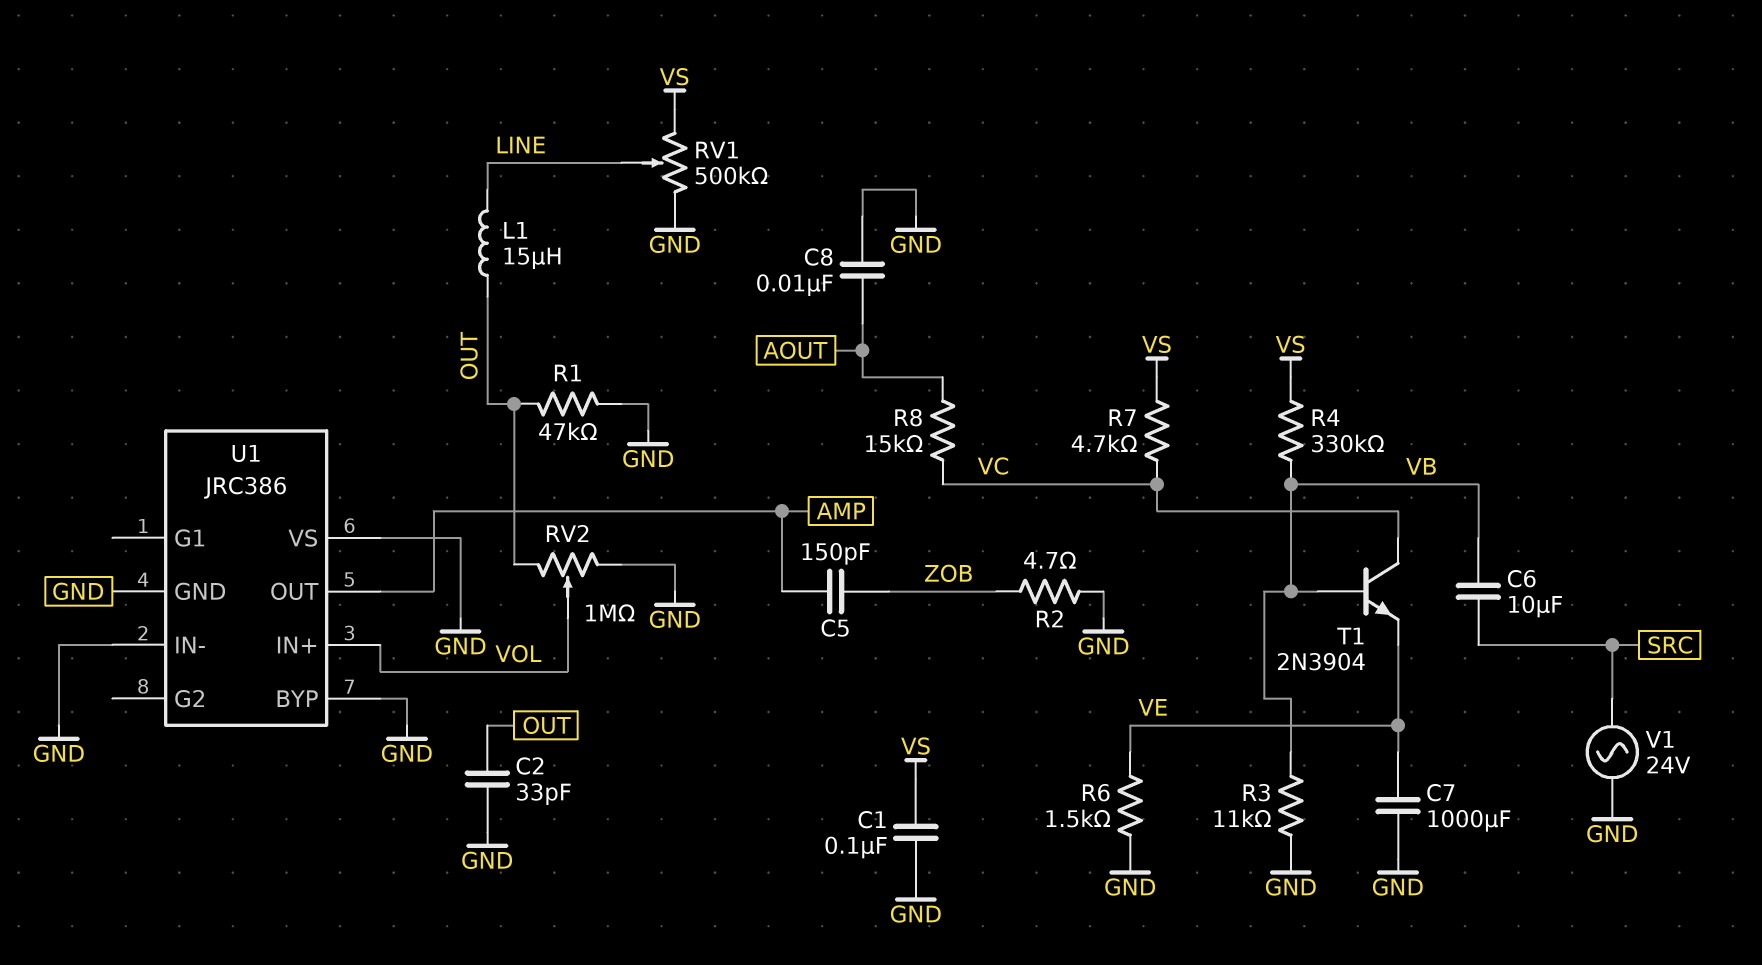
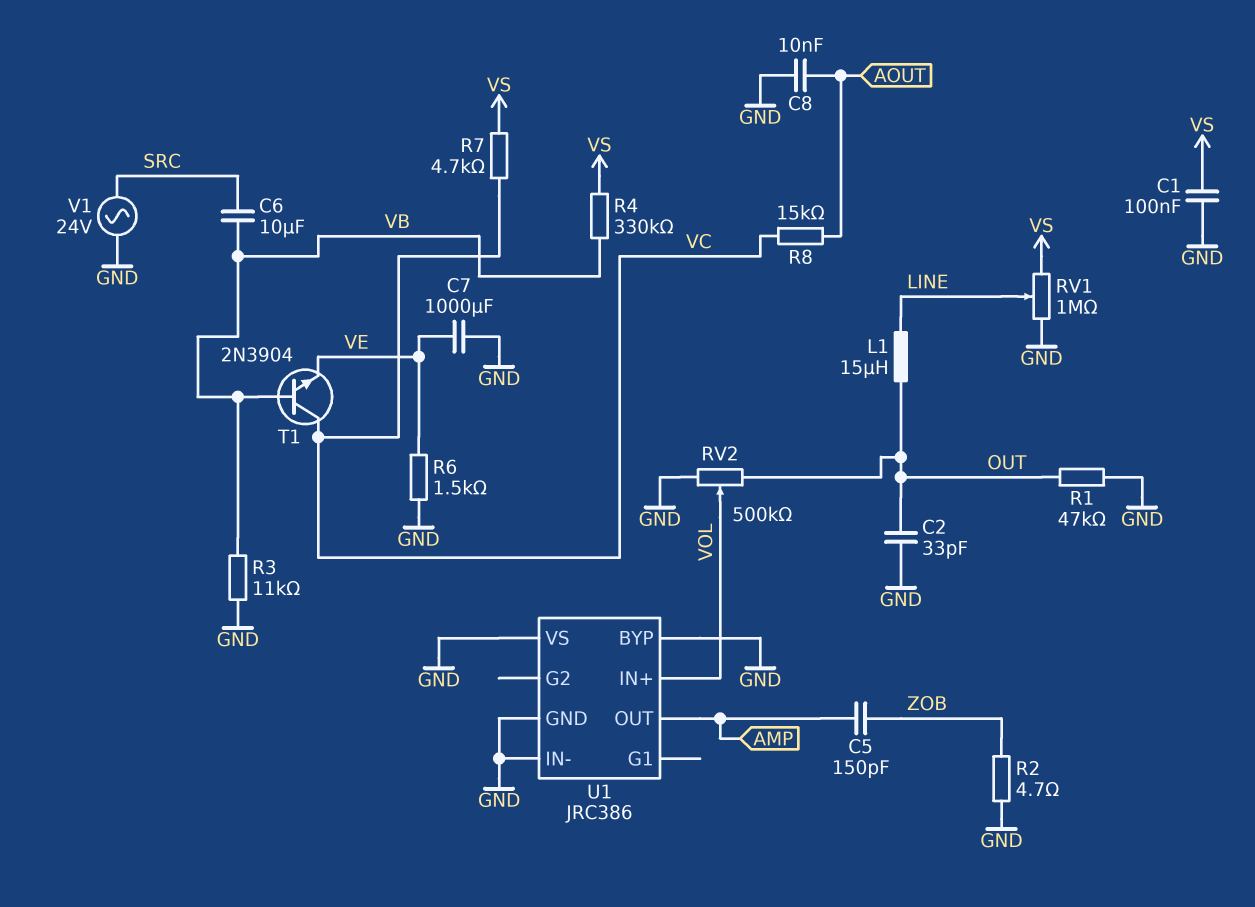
RV1: 500k (GND, VS, wiper LINE) -> 1M (GND, VS, wiper LINE)
RV2: 1M (GND, OUT, wiper VOL) -> 500k (GND, OUT, wiper VOL)

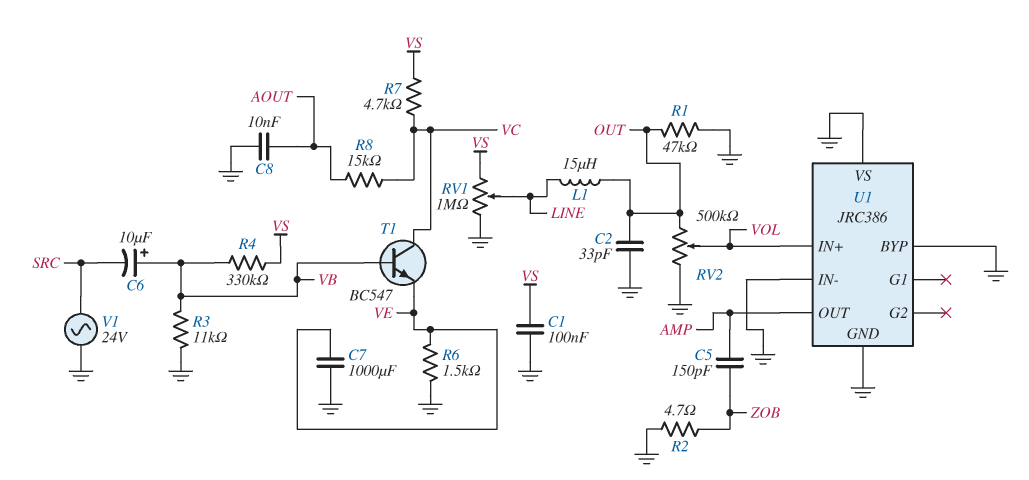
C6: 10uF (SRC, VB) -> 10uF (plus VB, minus SRC)
T1: NPN 2N3904 (B VB, C VC, E VE) -> NPN BC547 (B VB, C VC, E VE)

